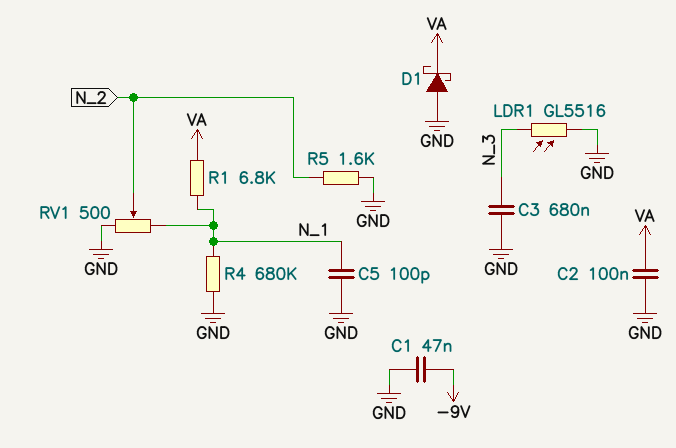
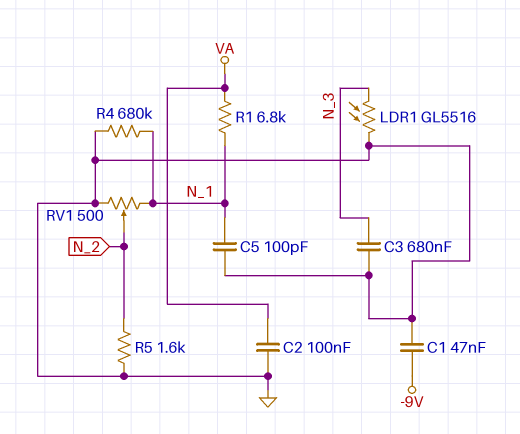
D1: schottky (A GND, K VA) -> none

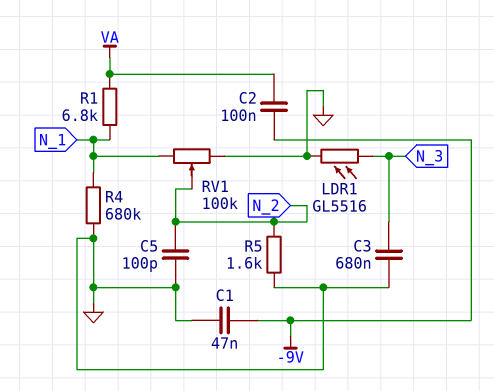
C2: 100nF (GND, VA) -> 100nF (-9V, VA)
C5: 100pF (GND, N_1) -> 100pF (GND, N_2)
RV1: 500 (GND, N_1, wiper N_2) -> 100k (GND, N_1, wiper N_2)

